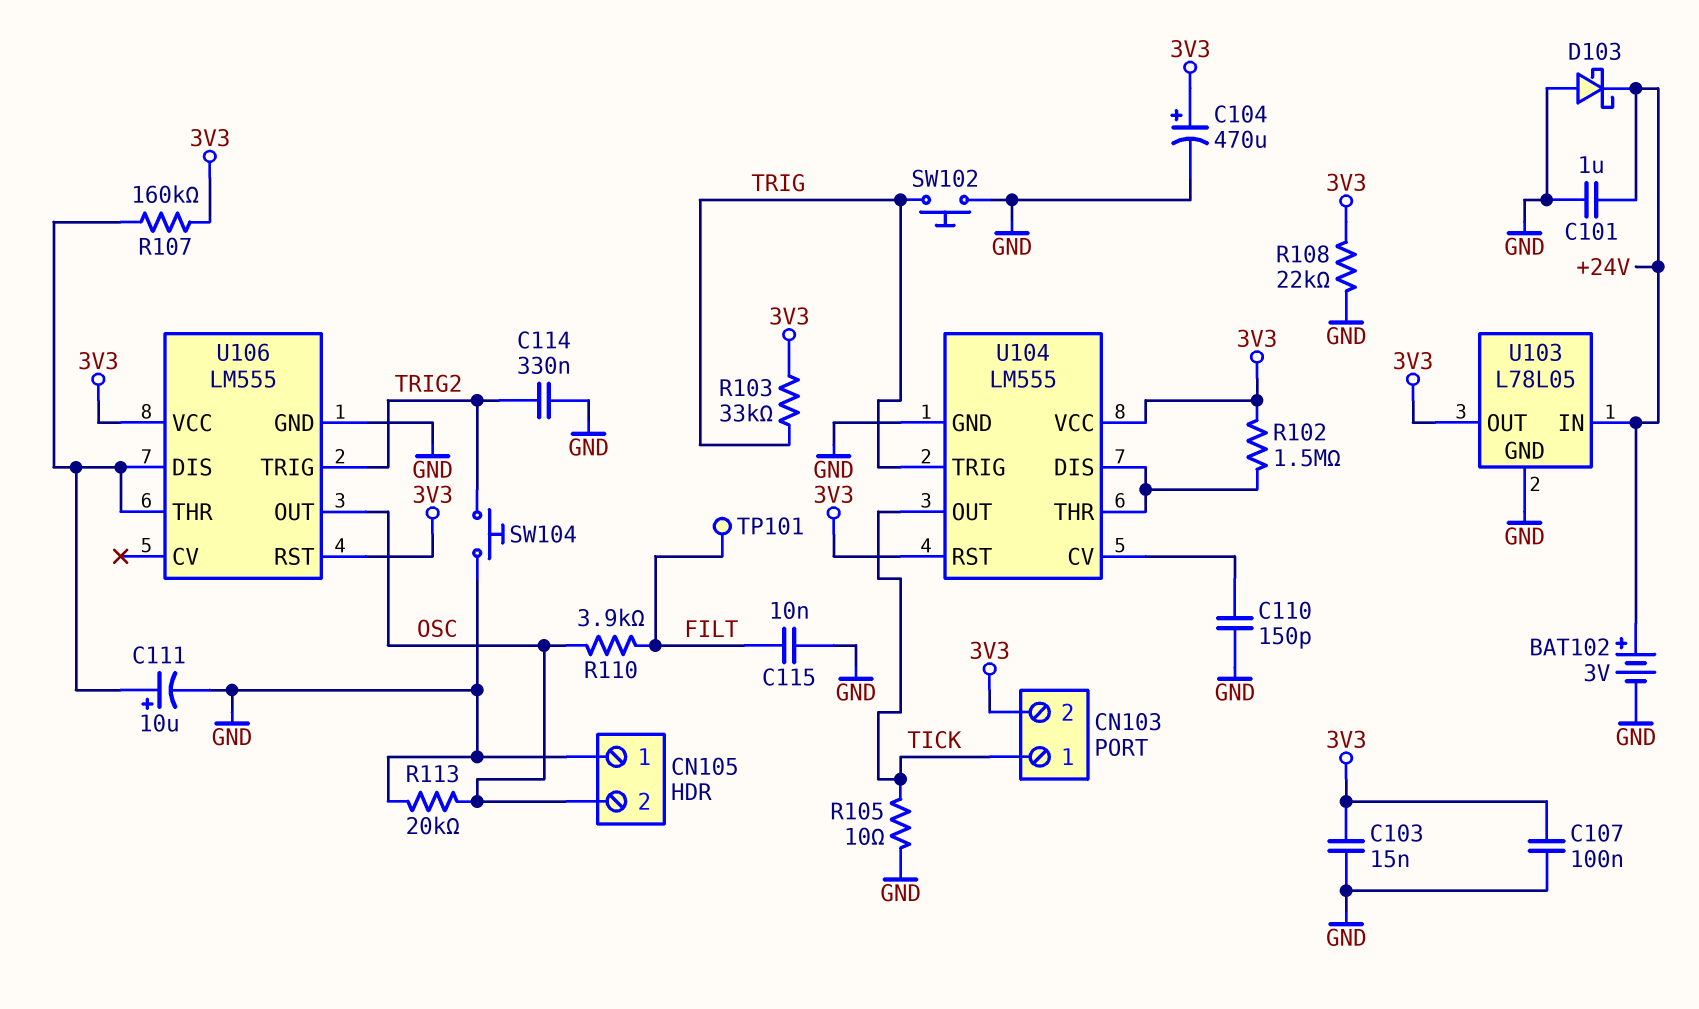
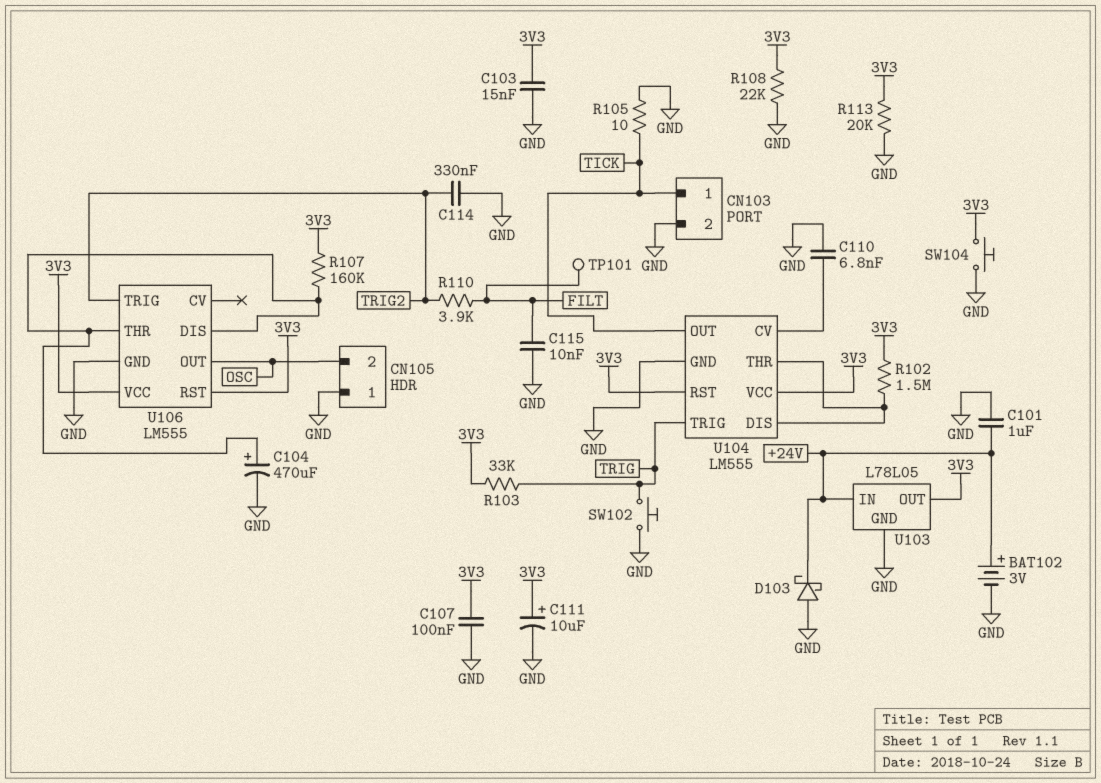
C104: 470uF (plus 3V3, minus GND) -> 470uF (plus U106/DIS, minus GND)
C110: 150pF (GND, U104/CV) -> 6.8nF (GND, U104/CV)
C111: 10uF (plus U106/DIS, minus GND) -> 10uF (plus 3V3, minus GND)
CN103 pin 2: 3V3 -> GND
R110: 3.9k (FILT, OSC) -> 3.9k (FILT, TRIG2)
R113: 20k (GND, OSC) -> 20k (3V3, GND)
SW104: button (GND, TRIG2) -> button (3V3, GND)

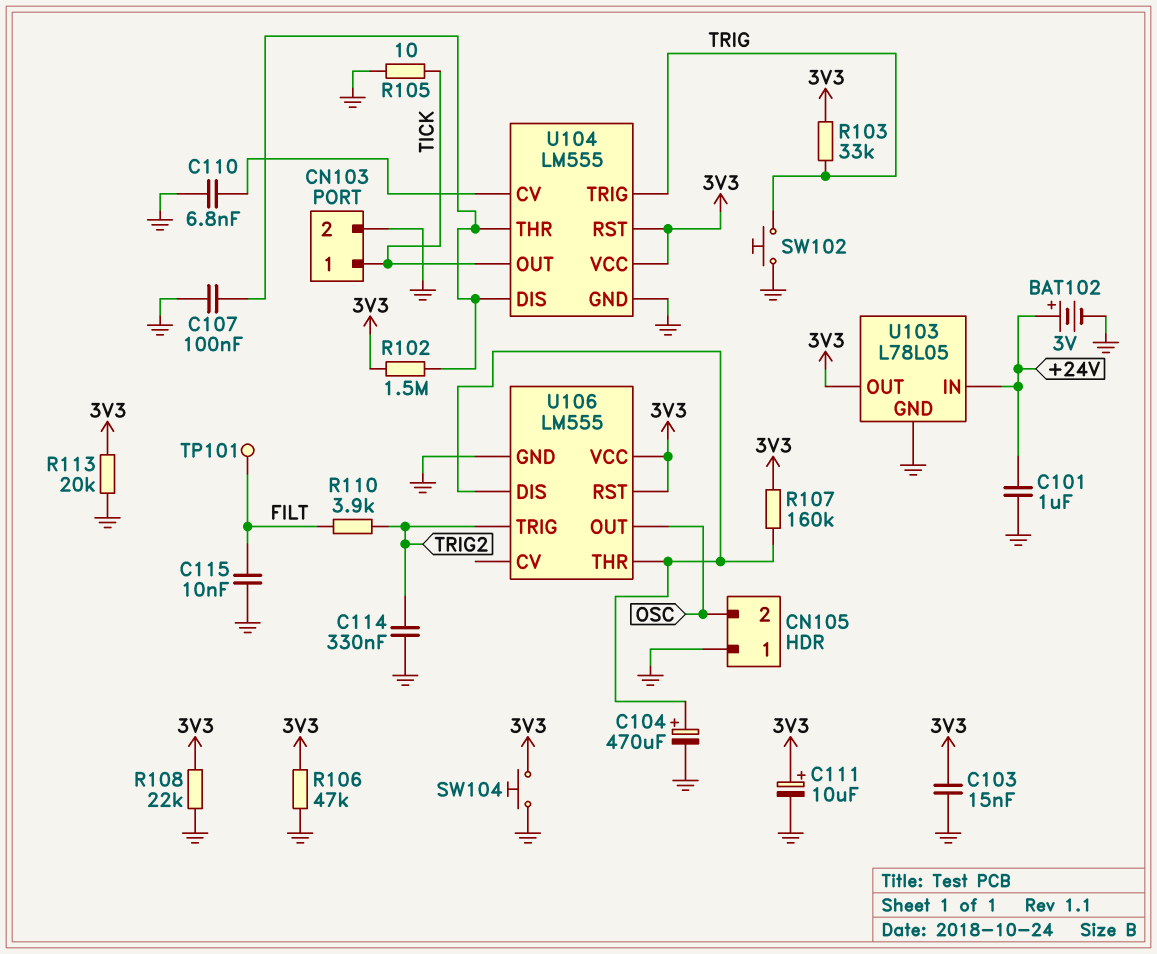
C107: 100nF (3V3, GND) -> 100nF (GND, U104/DIS)
D103: schottky (A GND, K +24V) -> none
R106: none -> 47k (3V3, GND)

